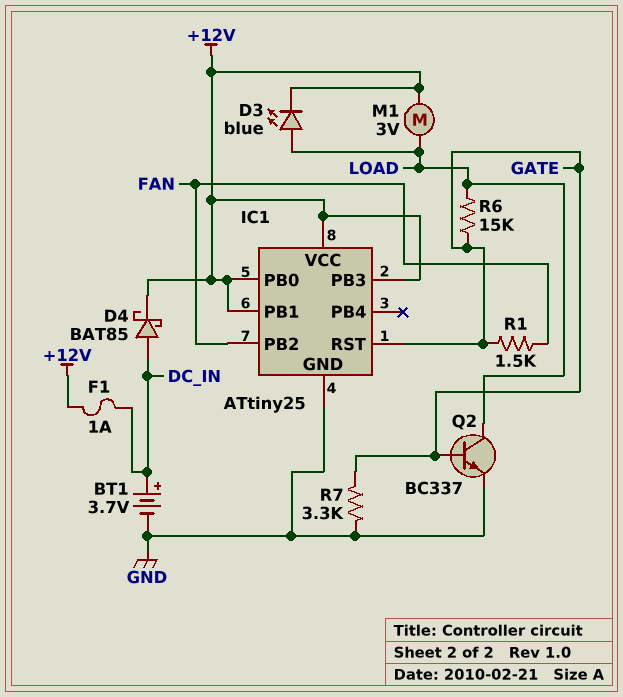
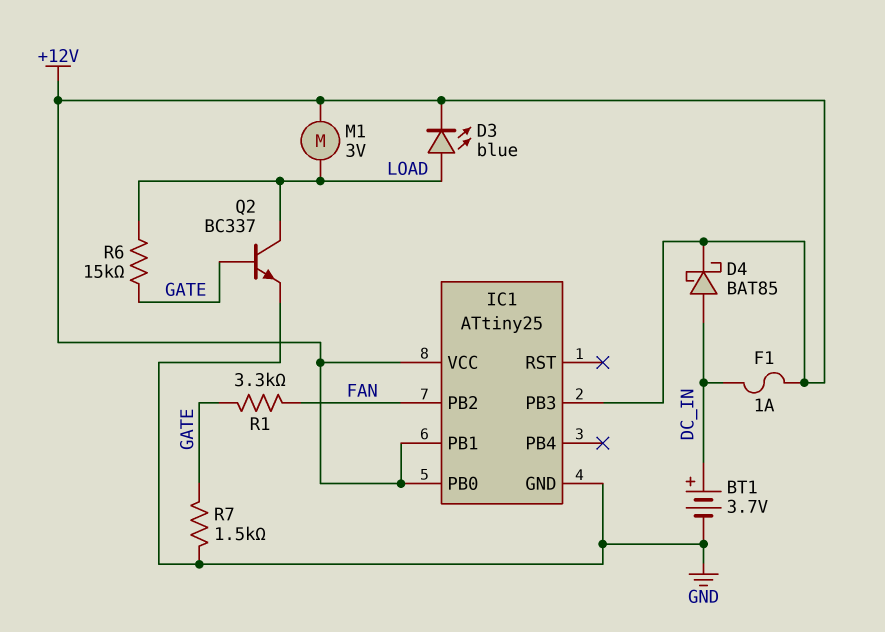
IC1 pin RST: GATE -> none
R1: 1.5k (FAN, GATE) -> 3.3k (FAN, GATE)
R7: 3.3k (GATE, GND) -> 1.5k (GATE, GND)

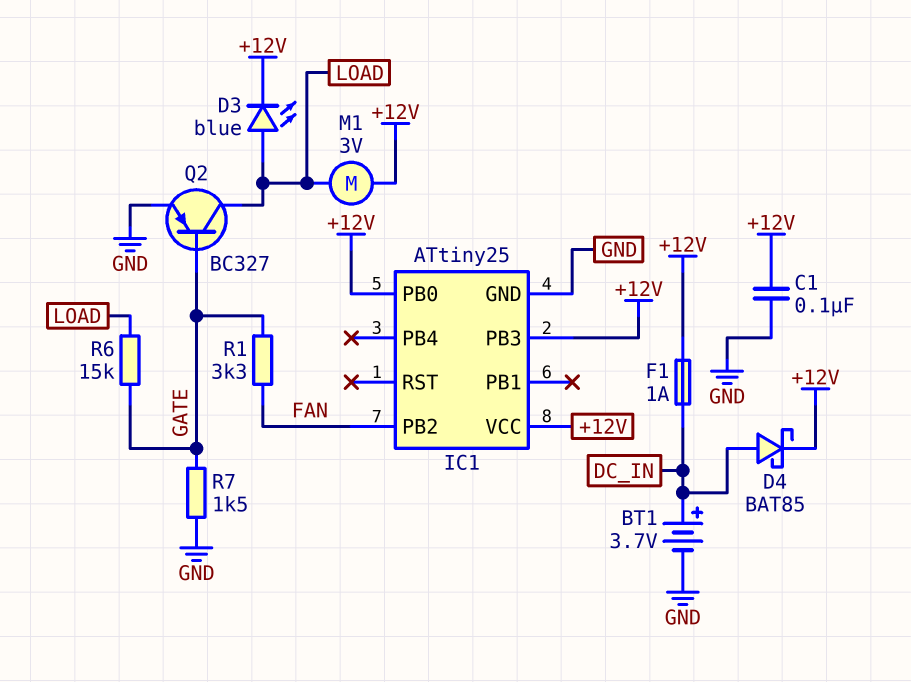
C1: none -> 100nF (+12V, GND)
IC1 pin PB1: +12V -> none
Q2: NPN BC337 (B GATE, C LOAD, E GND) -> PNP BC327 (B GATE, C LOAD, E GND)

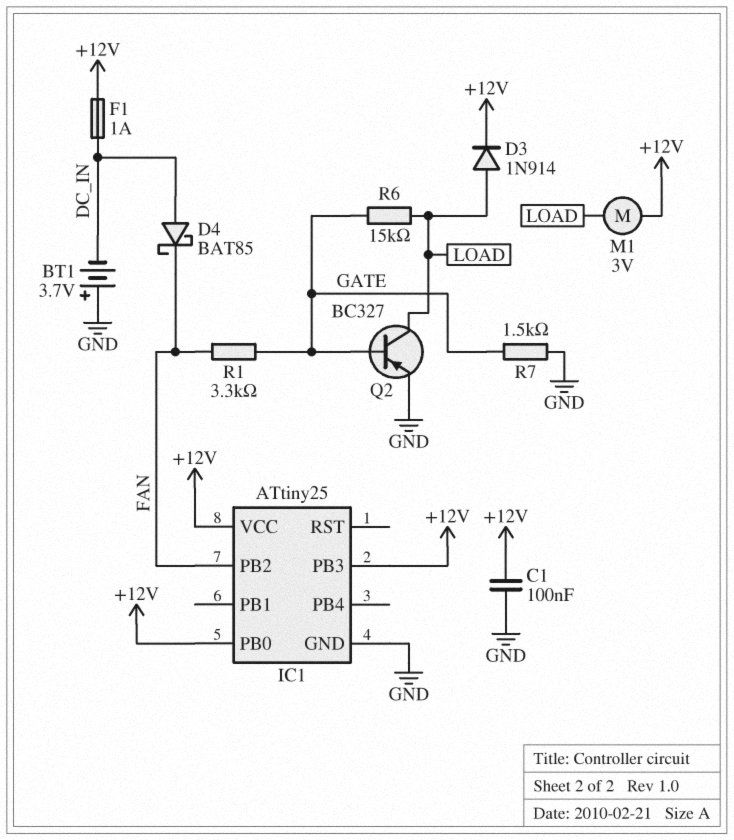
BT1: 3.7V (plus DC_IN, minus GND) -> 3.7V (plus GND, minus DC_IN)
D3: LED blue (A LOAD, K +12V) -> diode 1N914 (A LOAD, K +12V)
D4: schottky BAT85 (A DC_IN, K +12V) -> schottky BAT85 (A DC_IN, K FAN)

